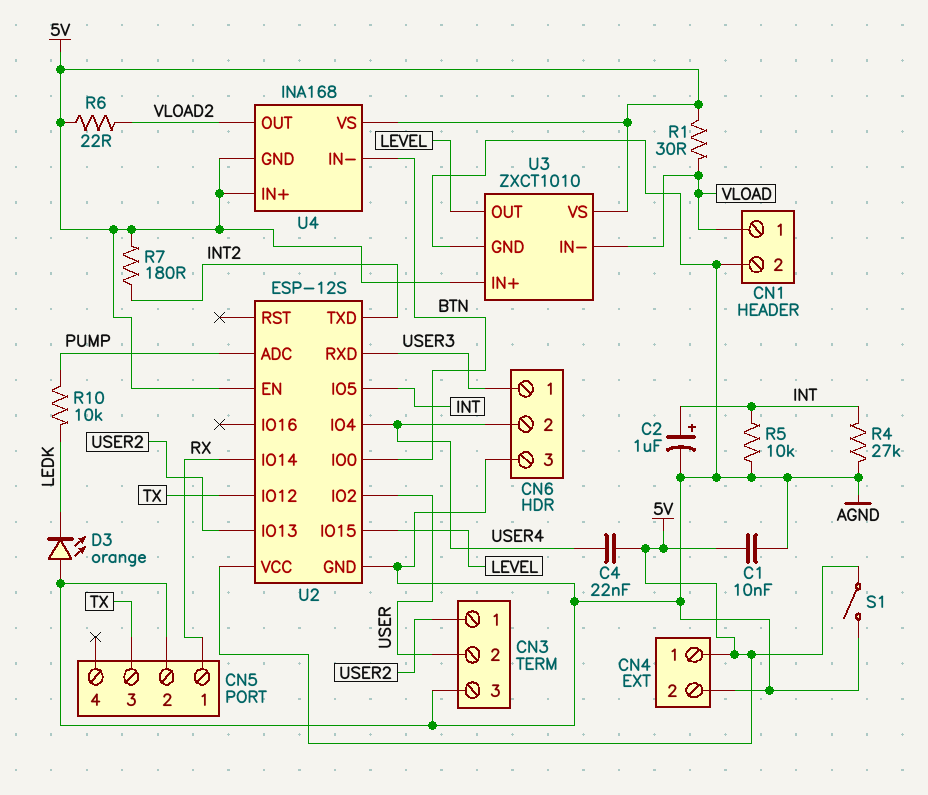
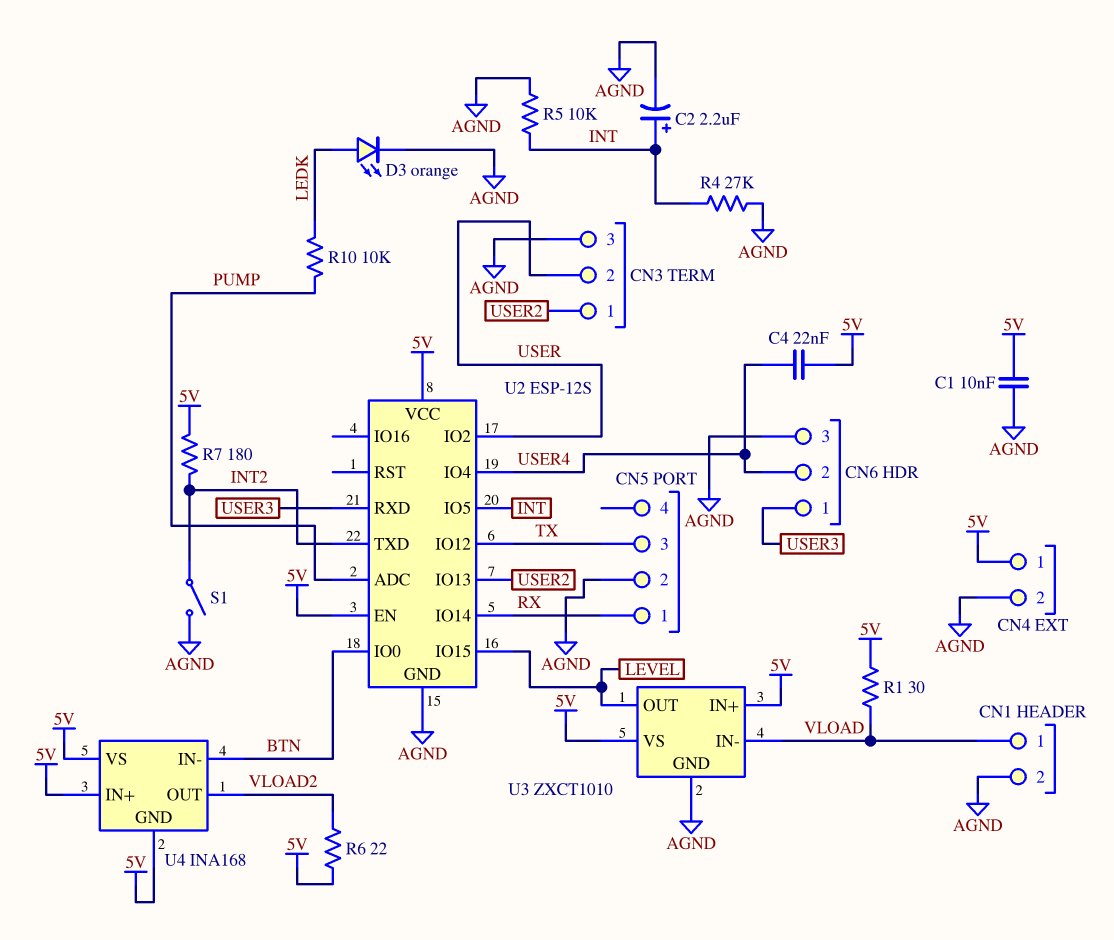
C2: 1uF (plus INT, minus AGND) -> 2.2uF (plus INT, minus AGND)
D3: LED orange (A AGND, K LEDK) -> LED orange (A LEDK, K AGND)
S1: switch (5V, AGND) -> switch (AGND, INT2)

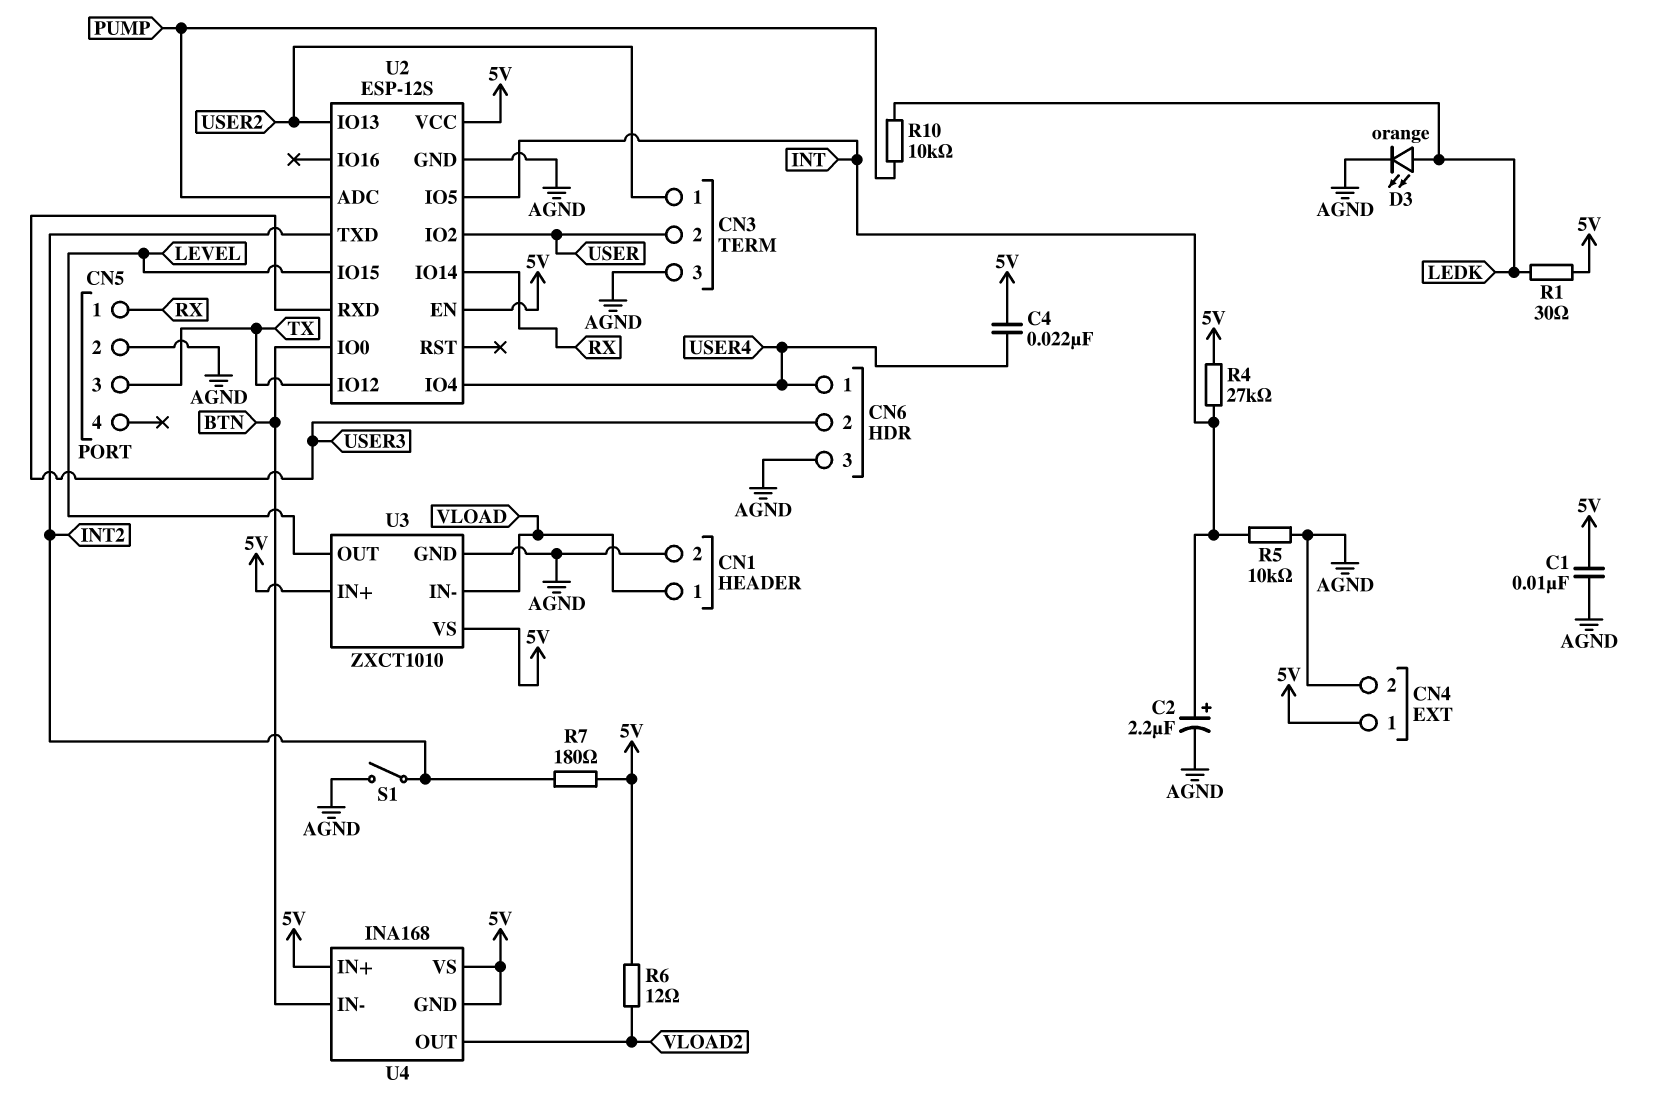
CN6 pin 1: USER3 -> USER4
CN6 pin 2: USER4 -> USER3
R1: 30 (5V, VLOAD) -> 30 (5V, LEDK)
R4: 27k (AGND, INT) -> 27k (5V, INT)
R6: 22 (5V, VLOAD2) -> 12 (5V, VLOAD2)

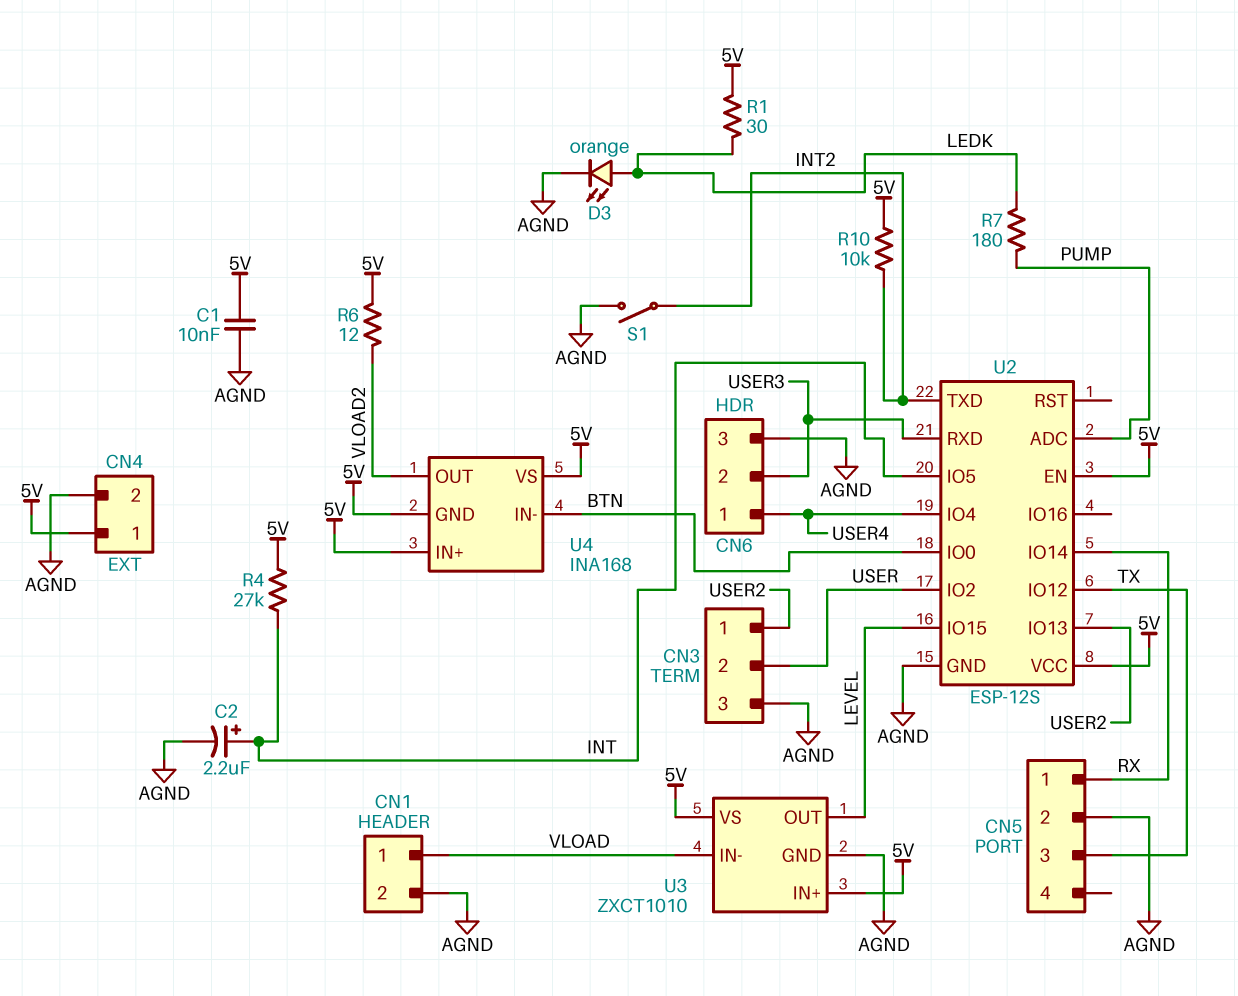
C4: 22nF (5V, USER4) -> none
R5: 10k (AGND, INT) -> none
R7: 180 (5V, INT2) -> 180 (LEDK, PUMP)
R10: 10k (LEDK, PUMP) -> 10k (5V, INT2)

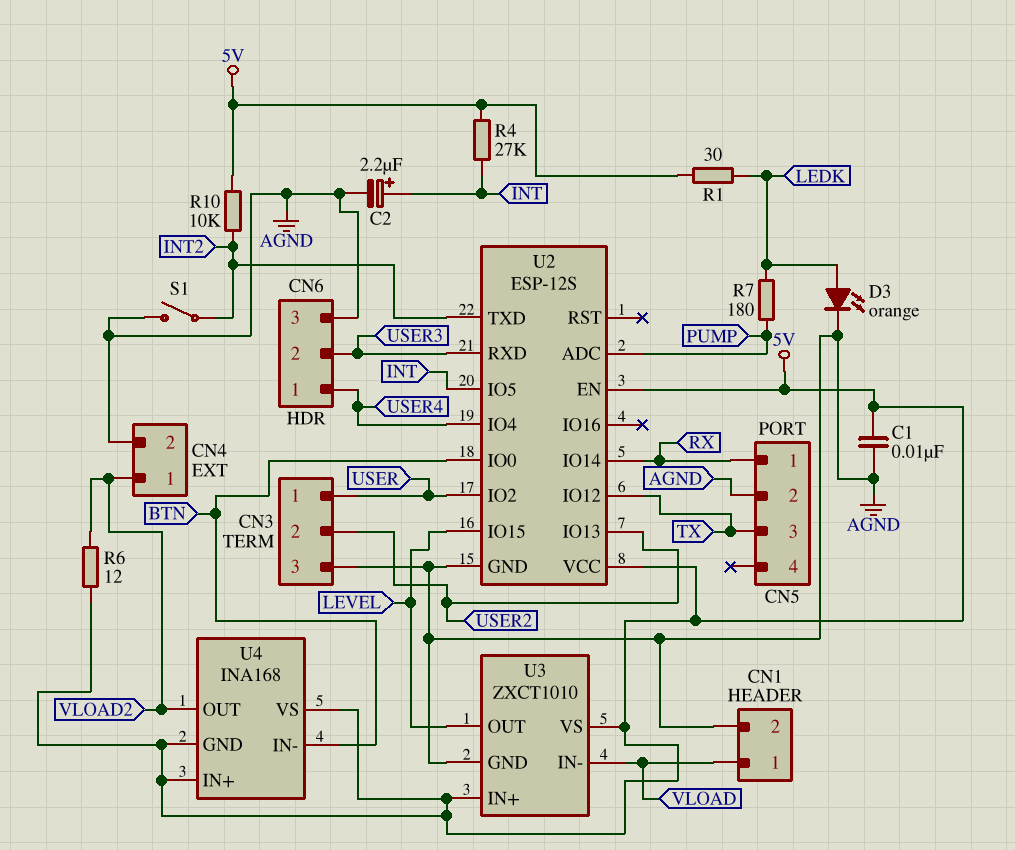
CN3 pin 1: USER2 -> USER
CN3 pin 2: USER -> USER2
CN4 pin 1: 5V -> VLOAD2

